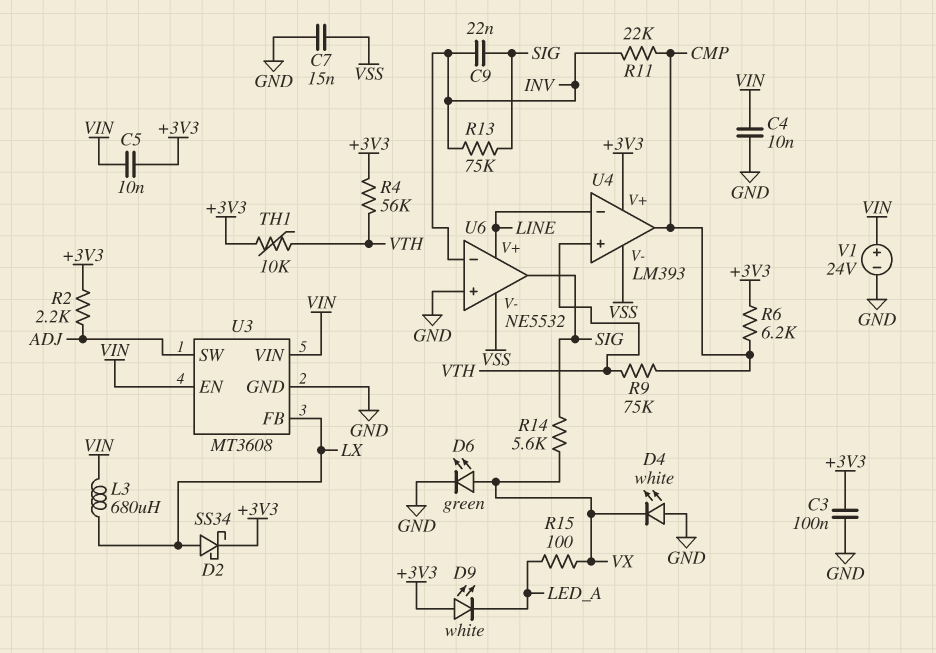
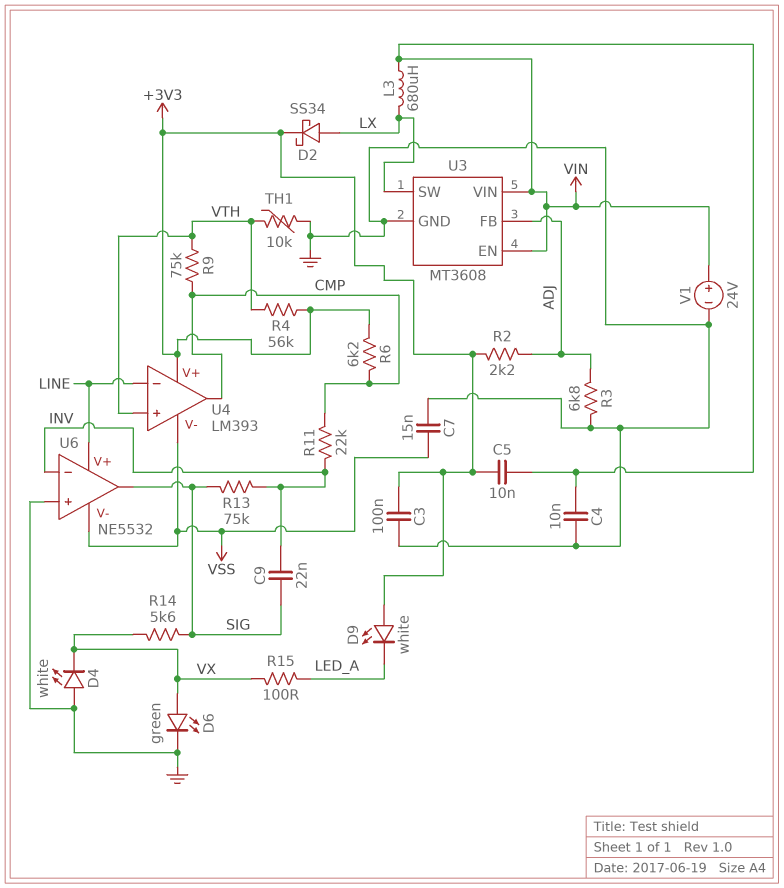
R3: none -> 6.8k (ADJ, GND)
TH1: 10k (+3V3, VTH) -> 10k (GND, VTH)
U3 pin FB: LX -> ADJ
U3 pin SW: ADJ -> LX

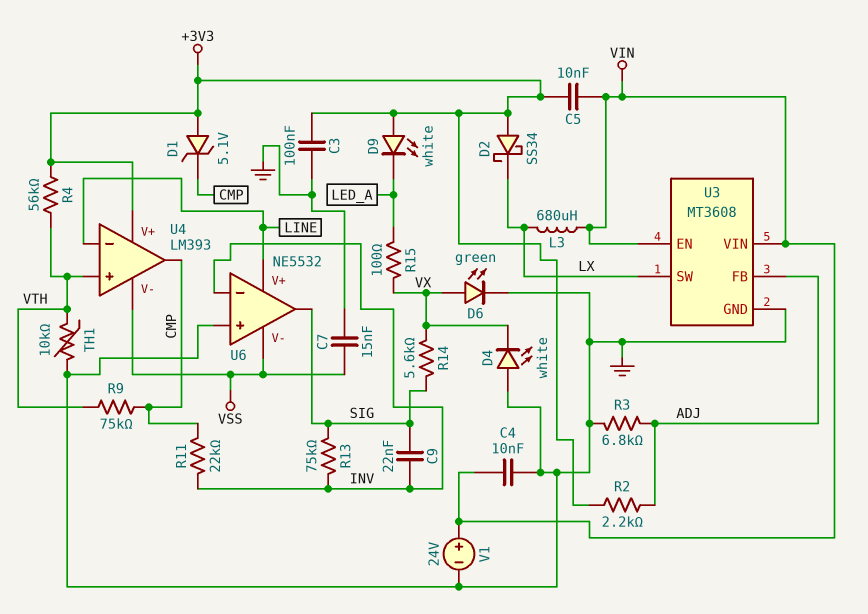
D1: none -> zener 5.1V (A +3V3, K CMP)
D2: schottky SS34 (A LX, K +3V3) -> schottky SS34 (A +3V3, K LX)
R6: 6.2k (+3V3, CMP) -> none

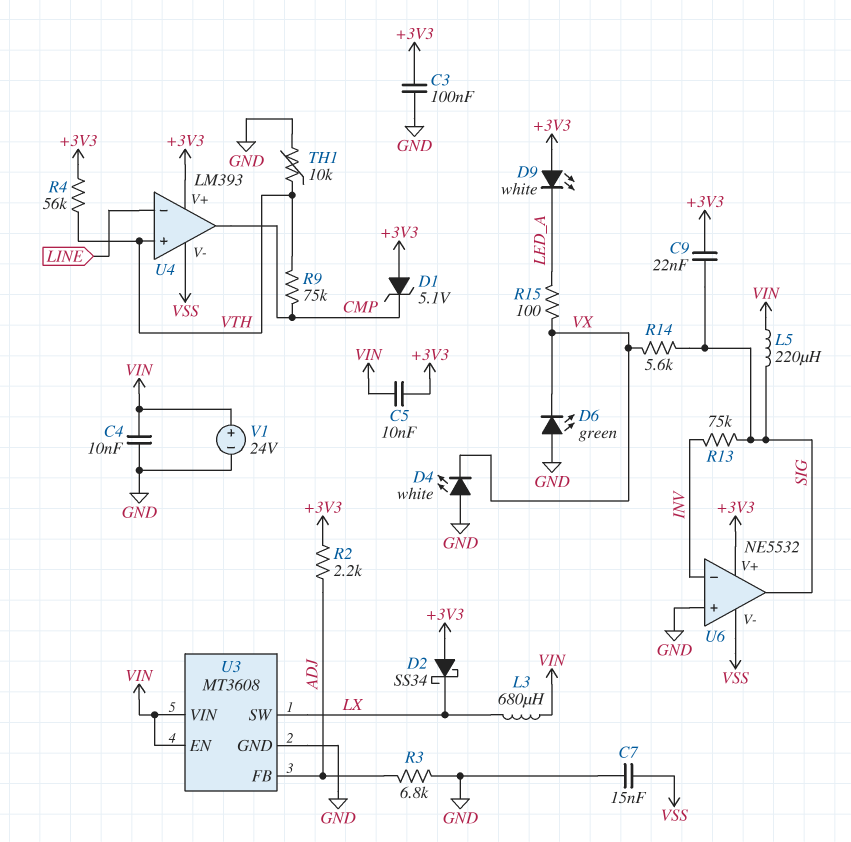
C9: 22nF (INV, SIG) -> 22nF (+3V3, SIG)
D6: LED green (A VX, K GND) -> LED green (A GND, K VX)
L5: none -> 220uH (SIG, VIN)
R11: 22k (CMP, INV) -> none
U6 pin V+: LINE -> +3V3

